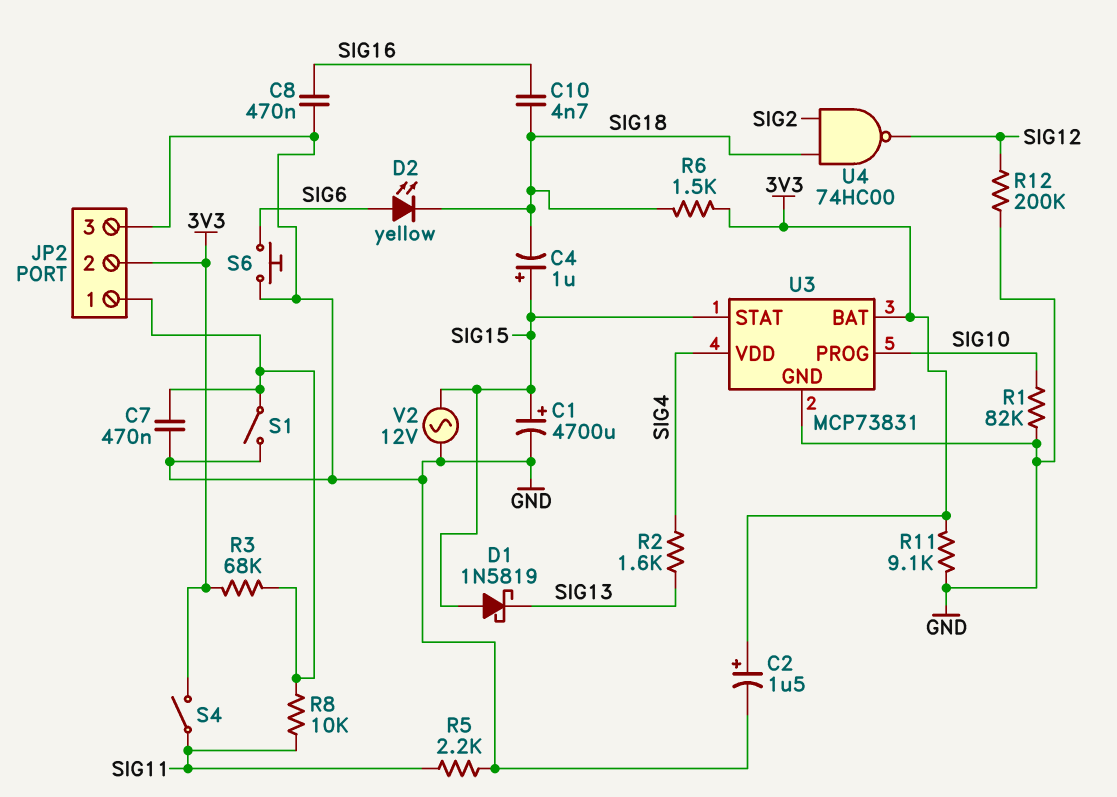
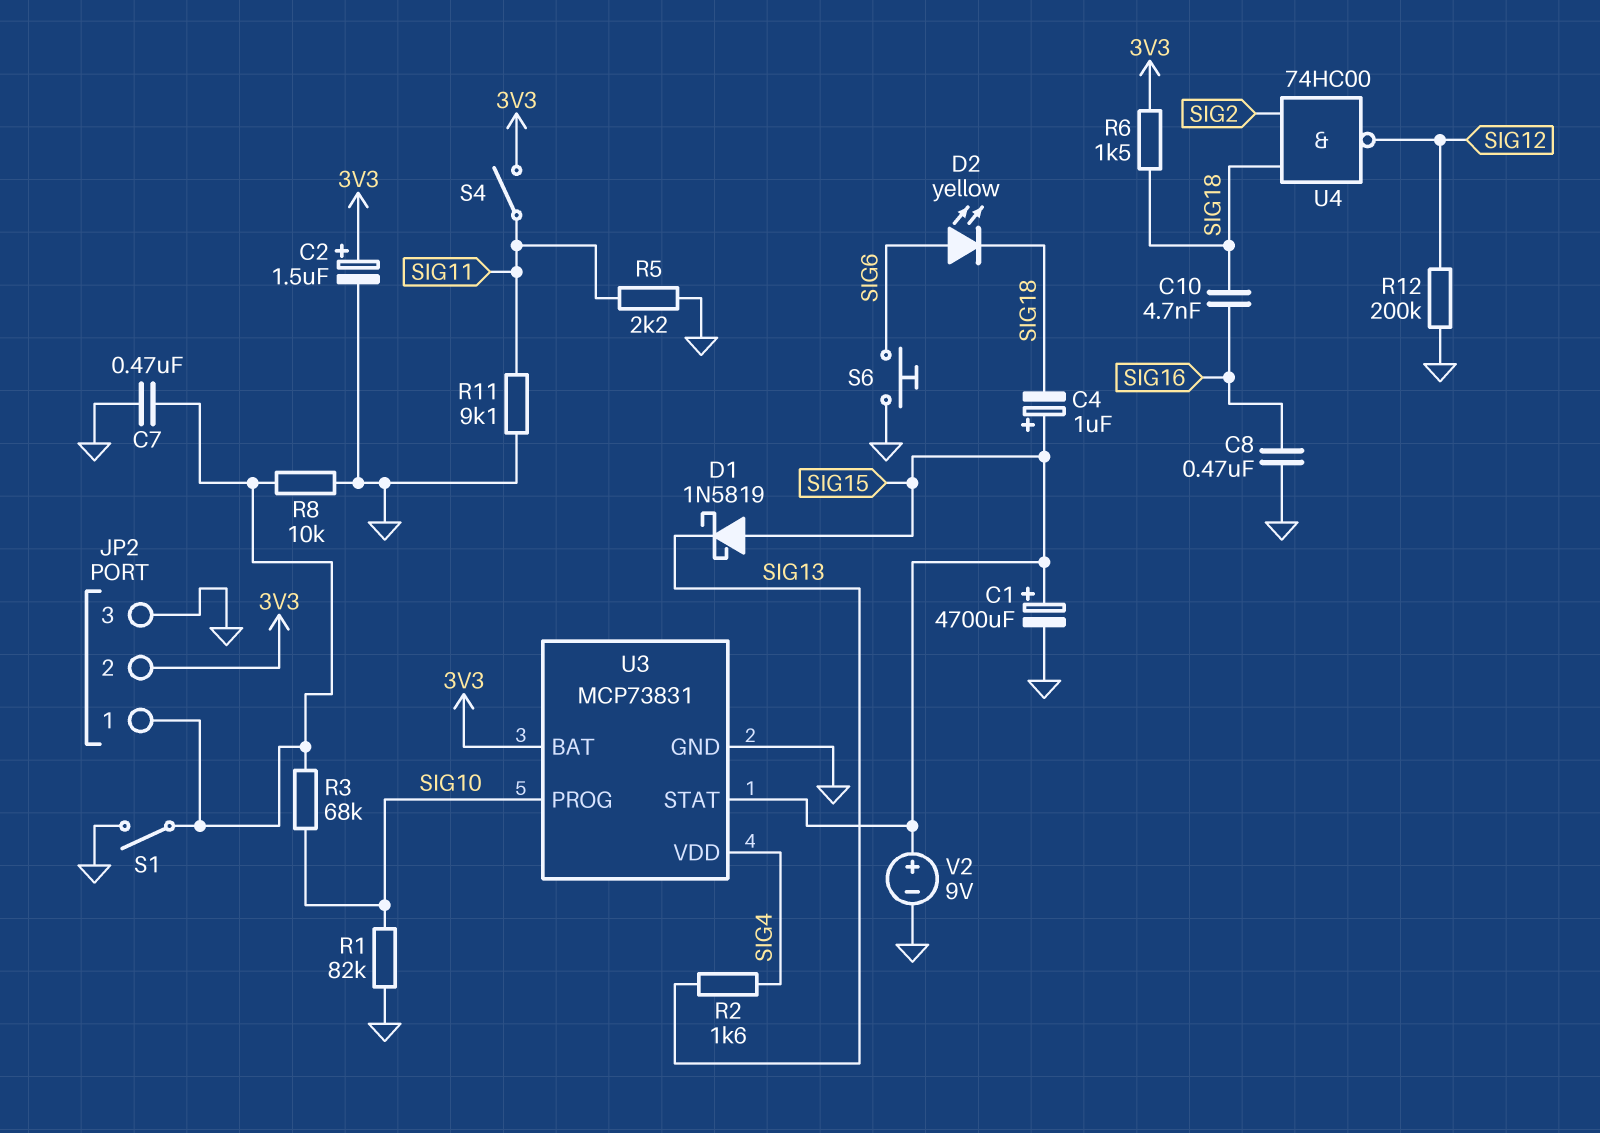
R3: 68k (3V3, JP2/1) -> 68k (JP2/1, SIG10)
R8: 10k (JP2/1, SIG11) -> 10k (GND, JP2/1)
R11: 9.1k (3V3, GND) -> 9.1k (GND, SIG11)
V2: AC 12V (GND, SIG15) -> 9V (plus SIG15, minus GND)

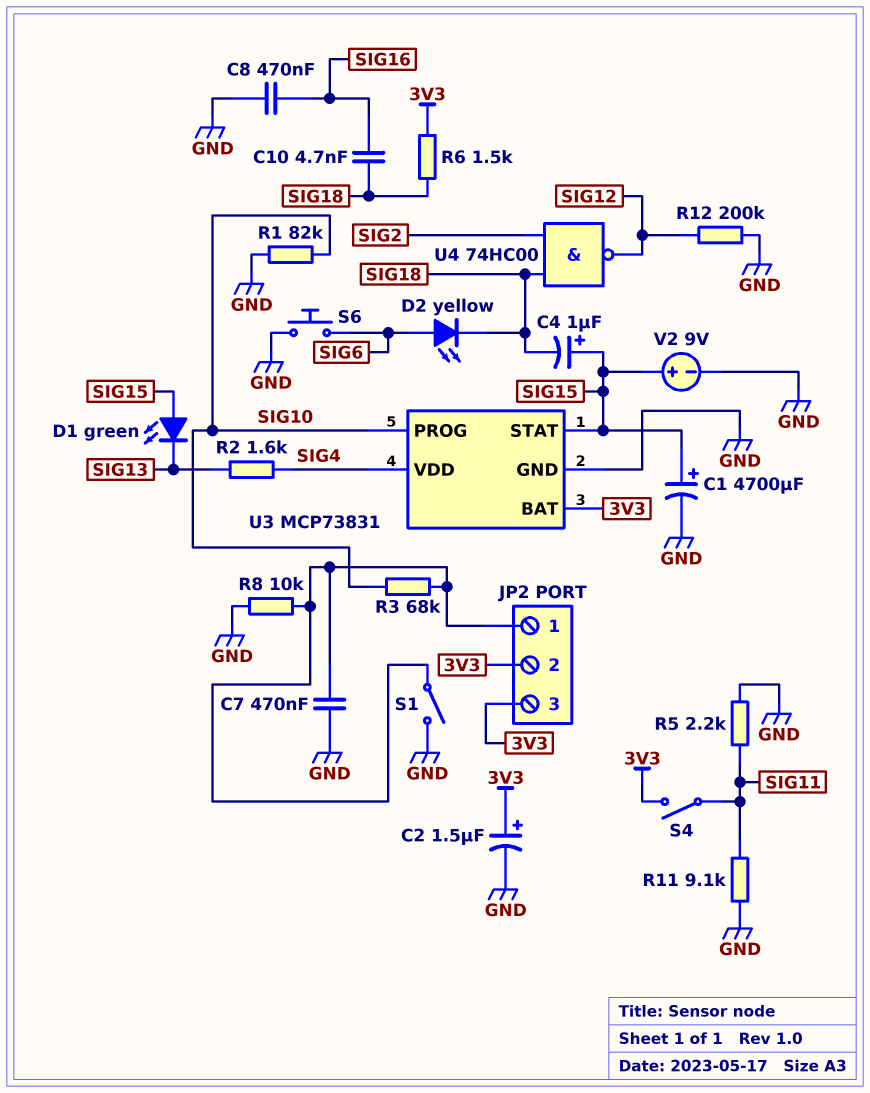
D1: schottky 1N5819 (A SIG15, K SIG13) -> LED green (A SIG15, K SIG13)
JP2 pin 3: GND -> 3V3

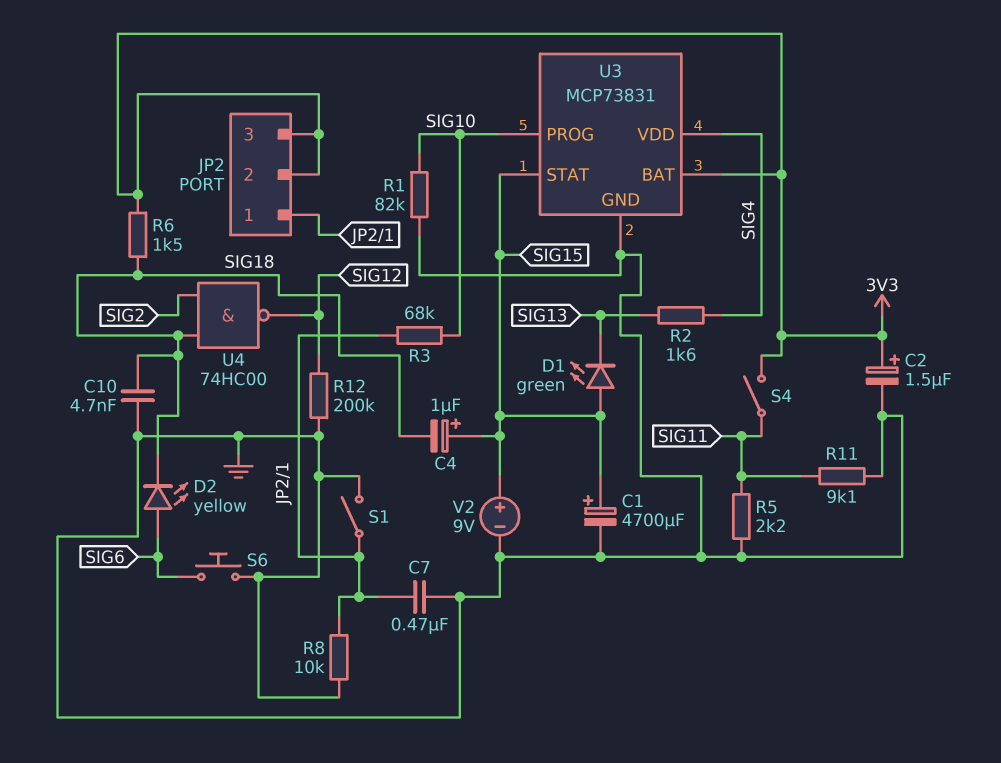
C8: 470nF (GND, SIG16) -> none
C10: 4.7nF (SIG16, SIG18) -> 4.7nF (GND, SIG18)

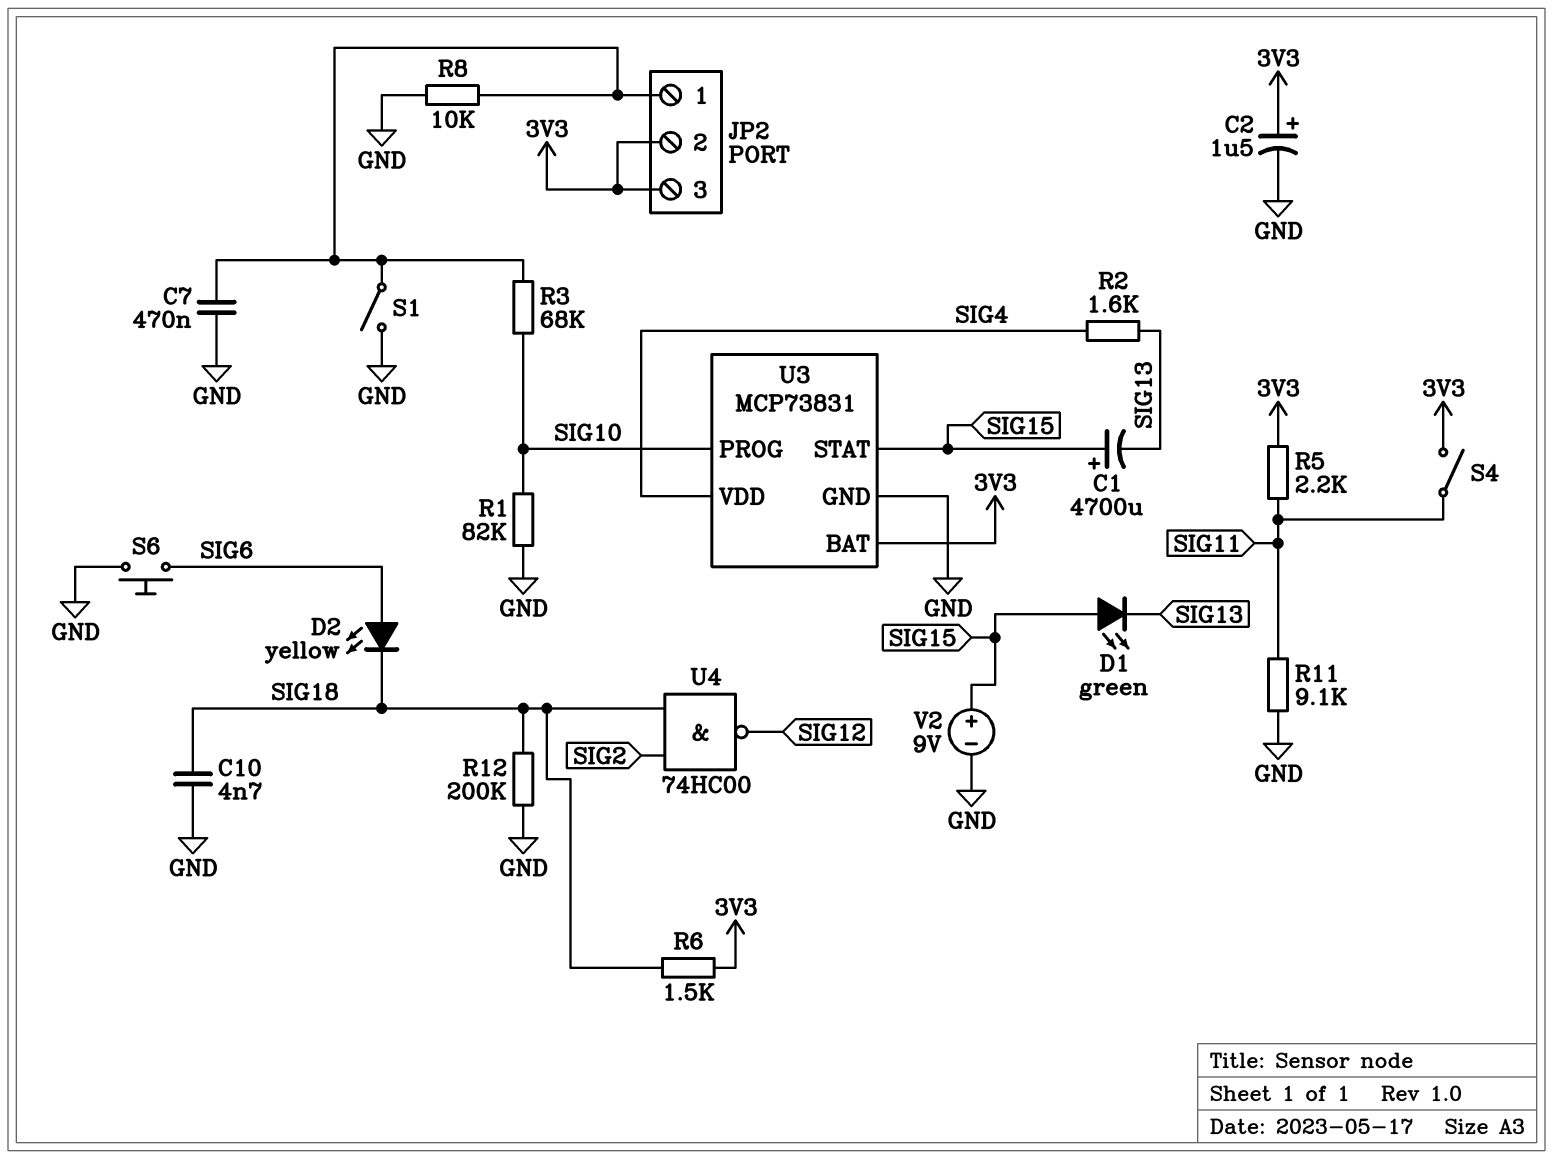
C1: 4700uF (plus SIG15, minus GND) -> 4700uF (plus SIG15, minus SIG13)
C4: 1uF (plus SIG15, minus SIG18) -> none
R5: 2.2k (GND, SIG11) -> 2.2k (3V3, SIG11)
R12: 200k (GND, SIG12) -> 200k (GND, SIG18)

